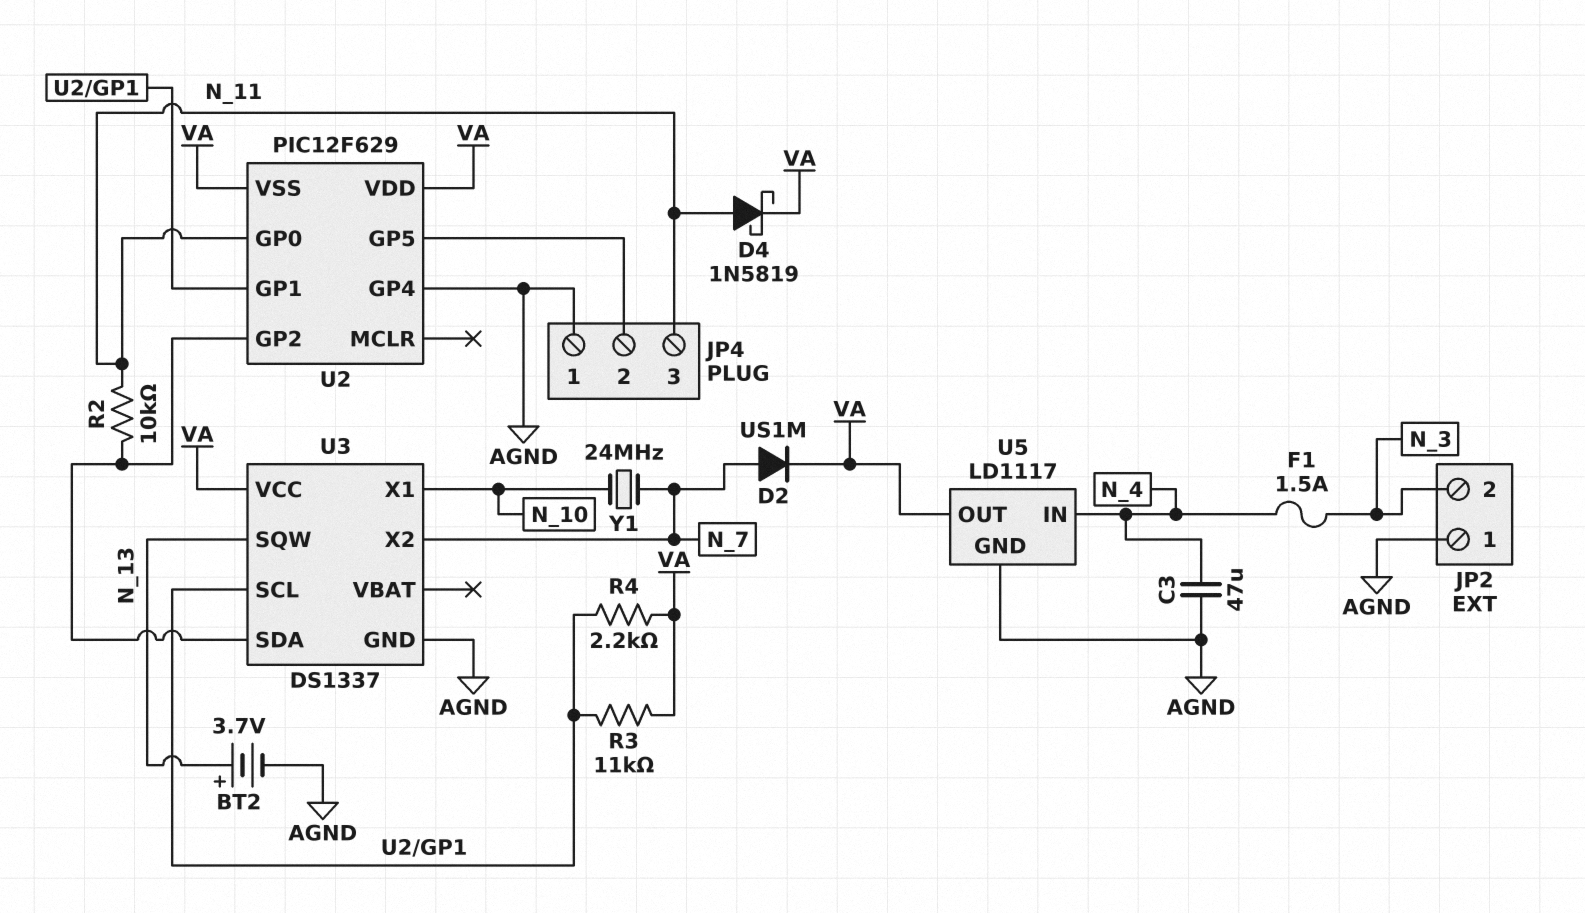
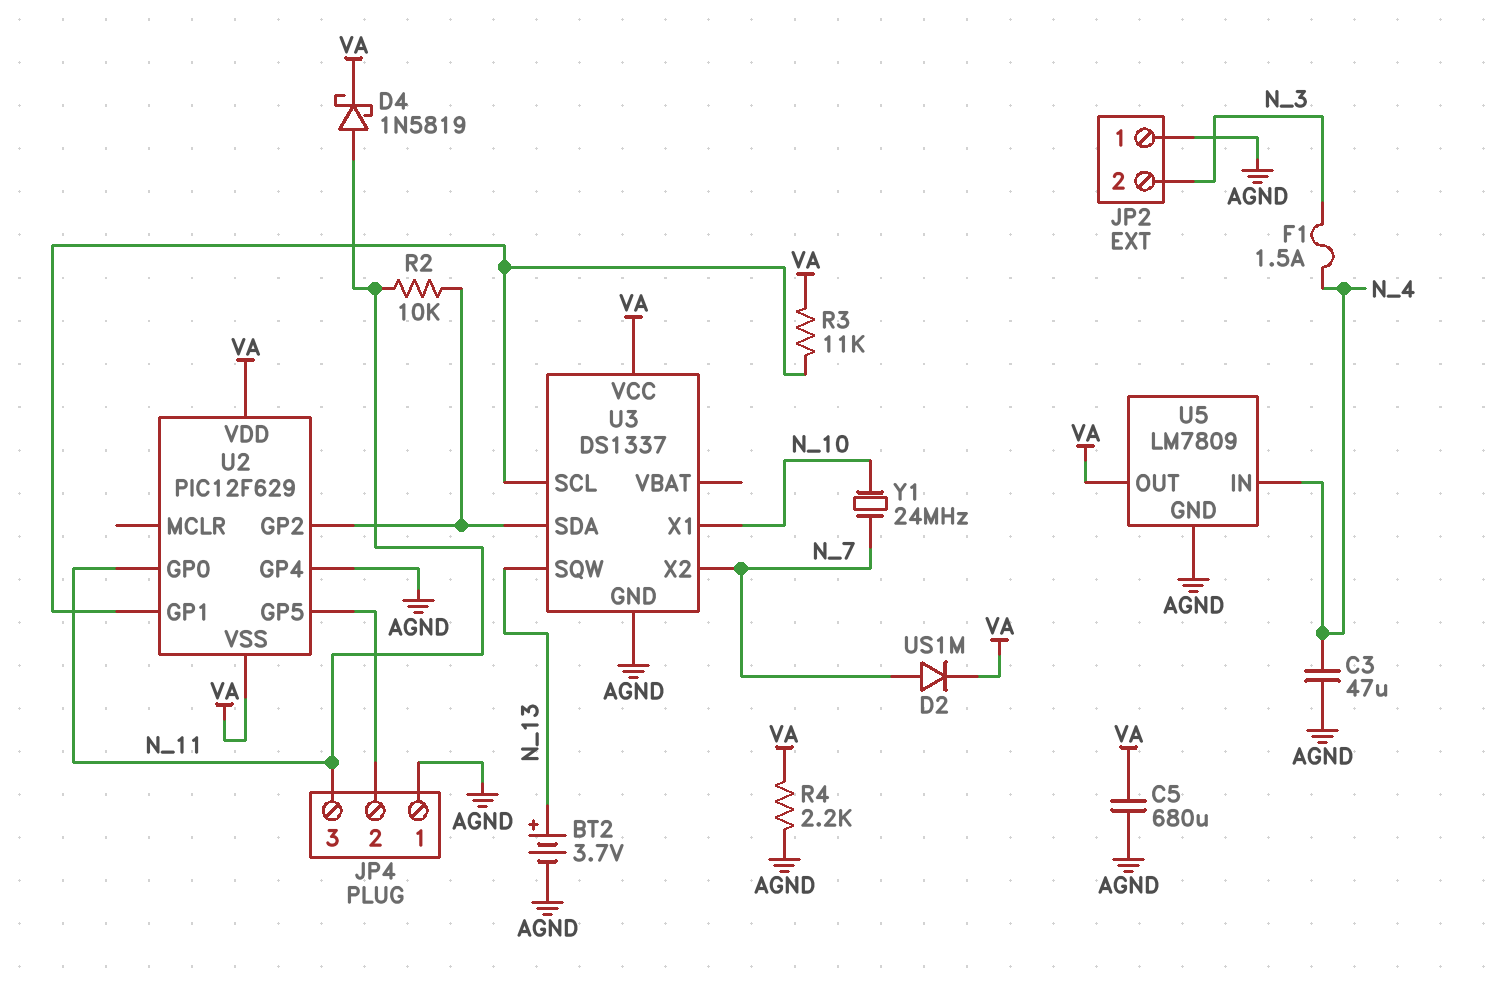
C5: none -> 680uF (AGND, VA)
R4: 2.2k (U2/GP1, VA) -> 2.2k (AGND, VA)
U5: LD1117 -> LM7809

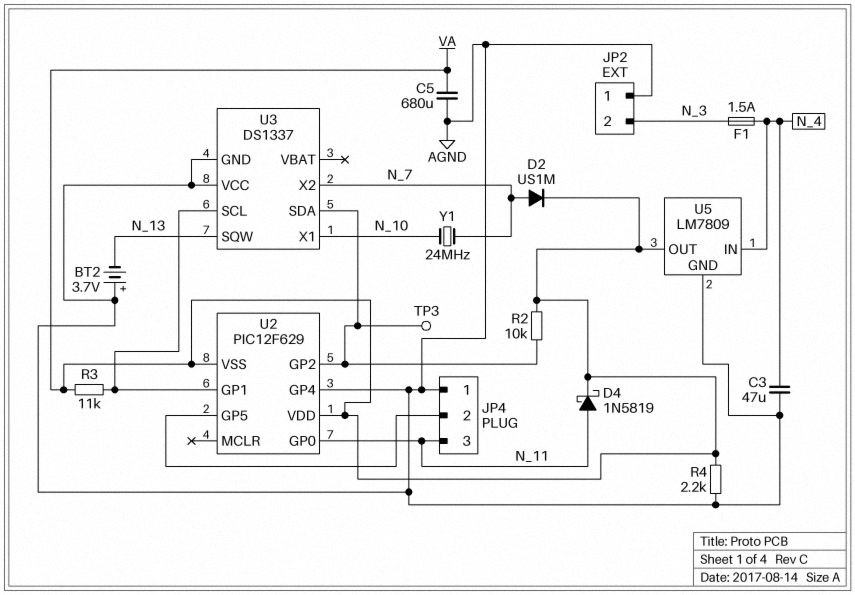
BT2: 3.7V (plus N_13, minus AGND) -> 3.7V (plus AGND, minus N_13)
R2: 10k (N_11, U2/GP2) -> 10k (U2/GP2, VA)
TP3: none -> test point (U2/GP2)
U3 pin VCC: VA -> AGND

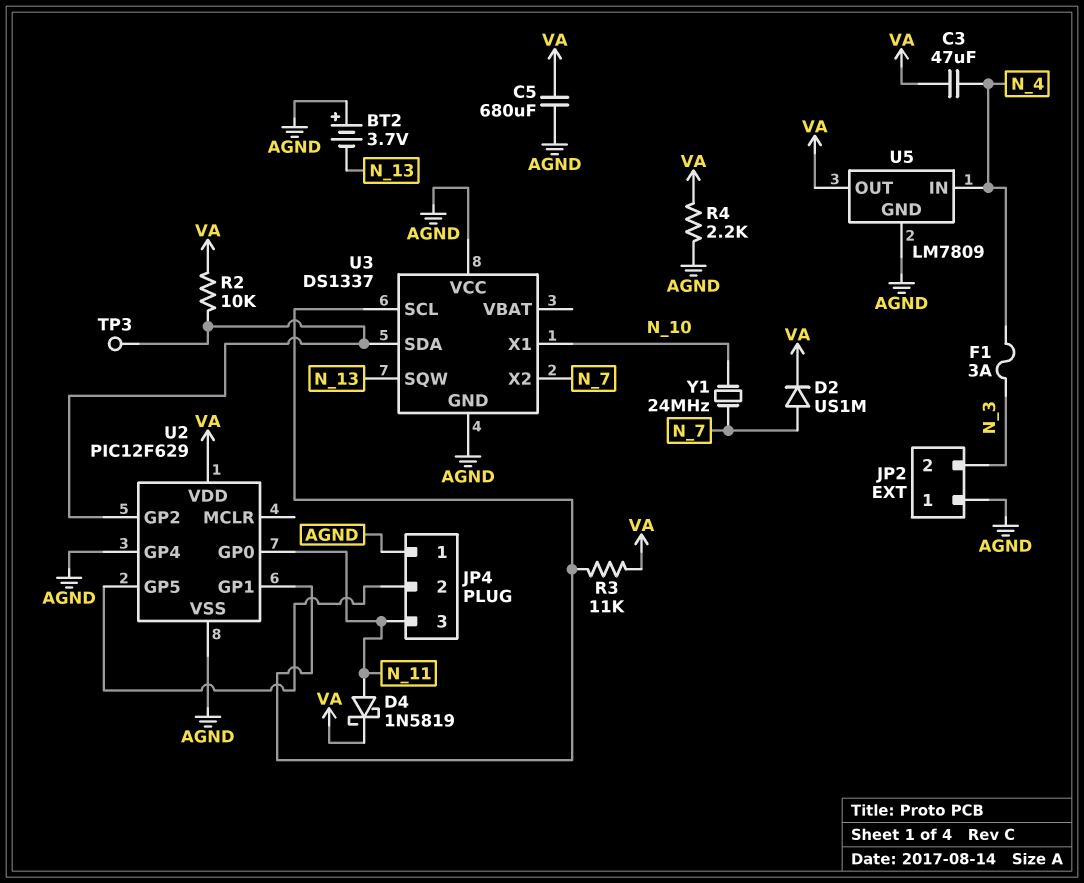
C3: 47uF (AGND, N_4) -> 47uF (N_4, VA)
F1: 1.5A (N_3, N_4) -> 3A (N_3, N_4)
U2 pin VSS: VA -> AGND

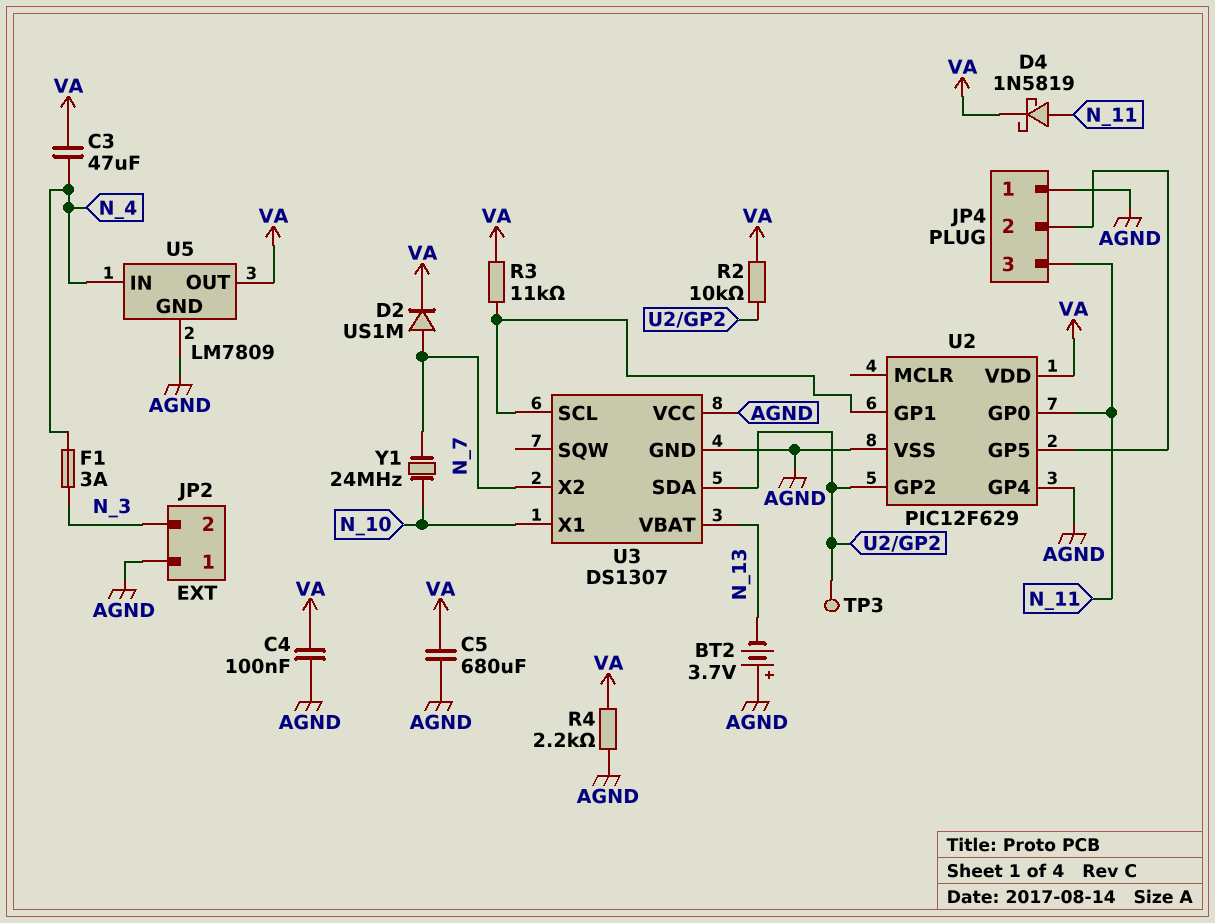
C4: none -> 100nF (AGND, VA)
U3: DS1337 -> DS1307
U3 pin SQW: N_13 -> none
U3 pin VBAT: none -> N_13

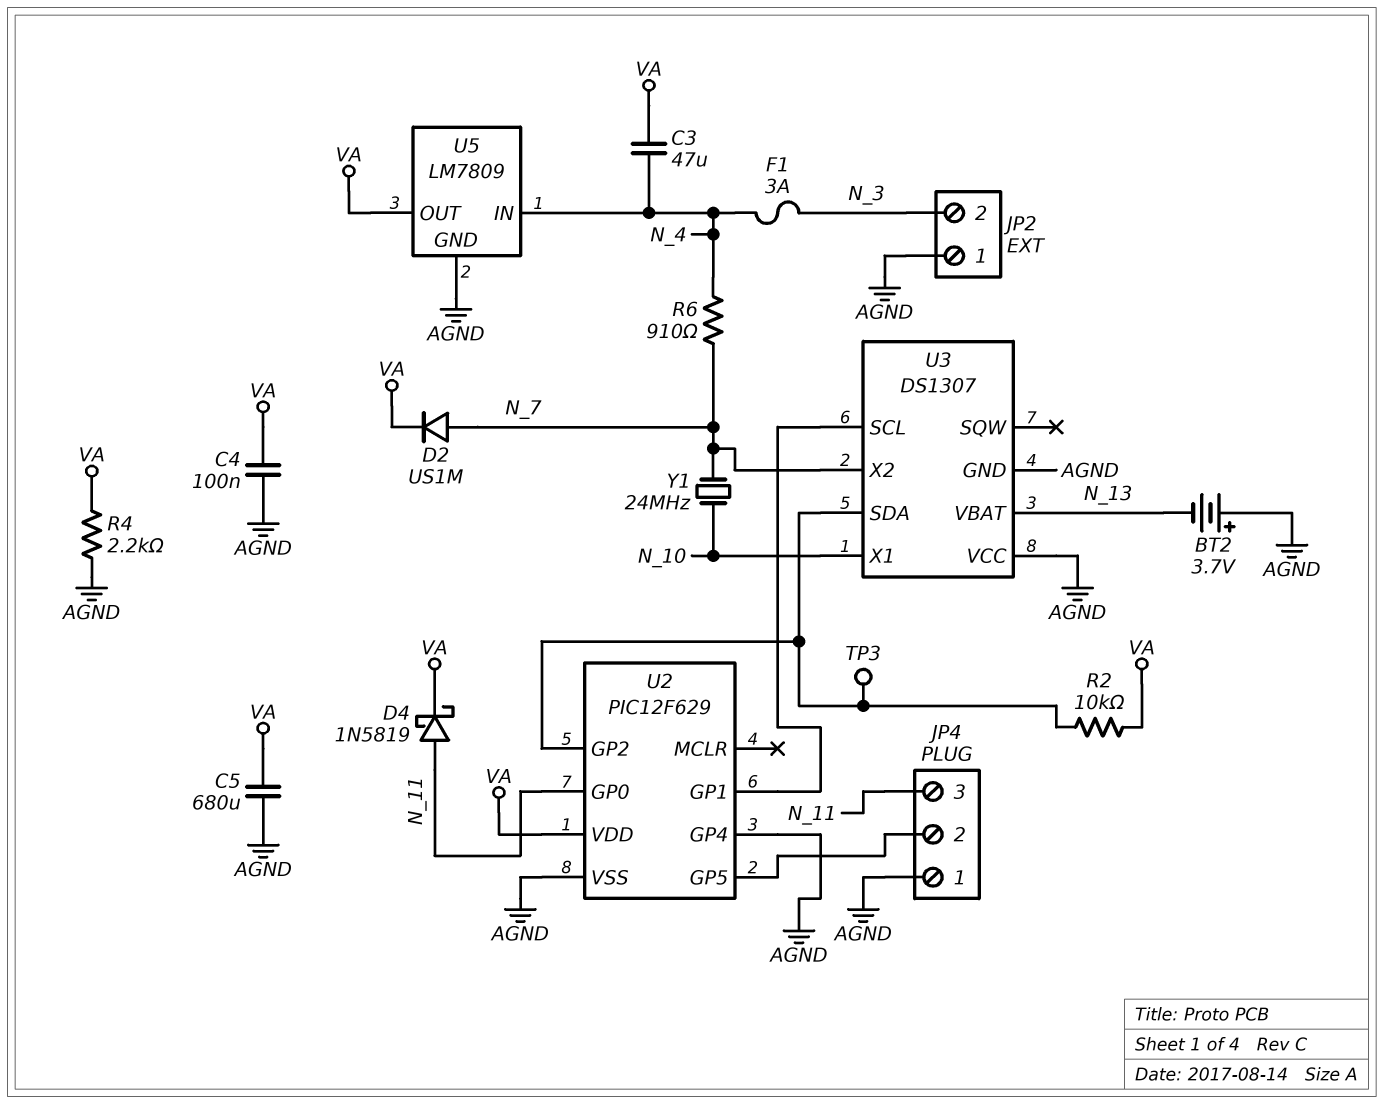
R3: 11k (U2/GP1, VA) -> none
R6: none -> 910 (N_4, N_7)

